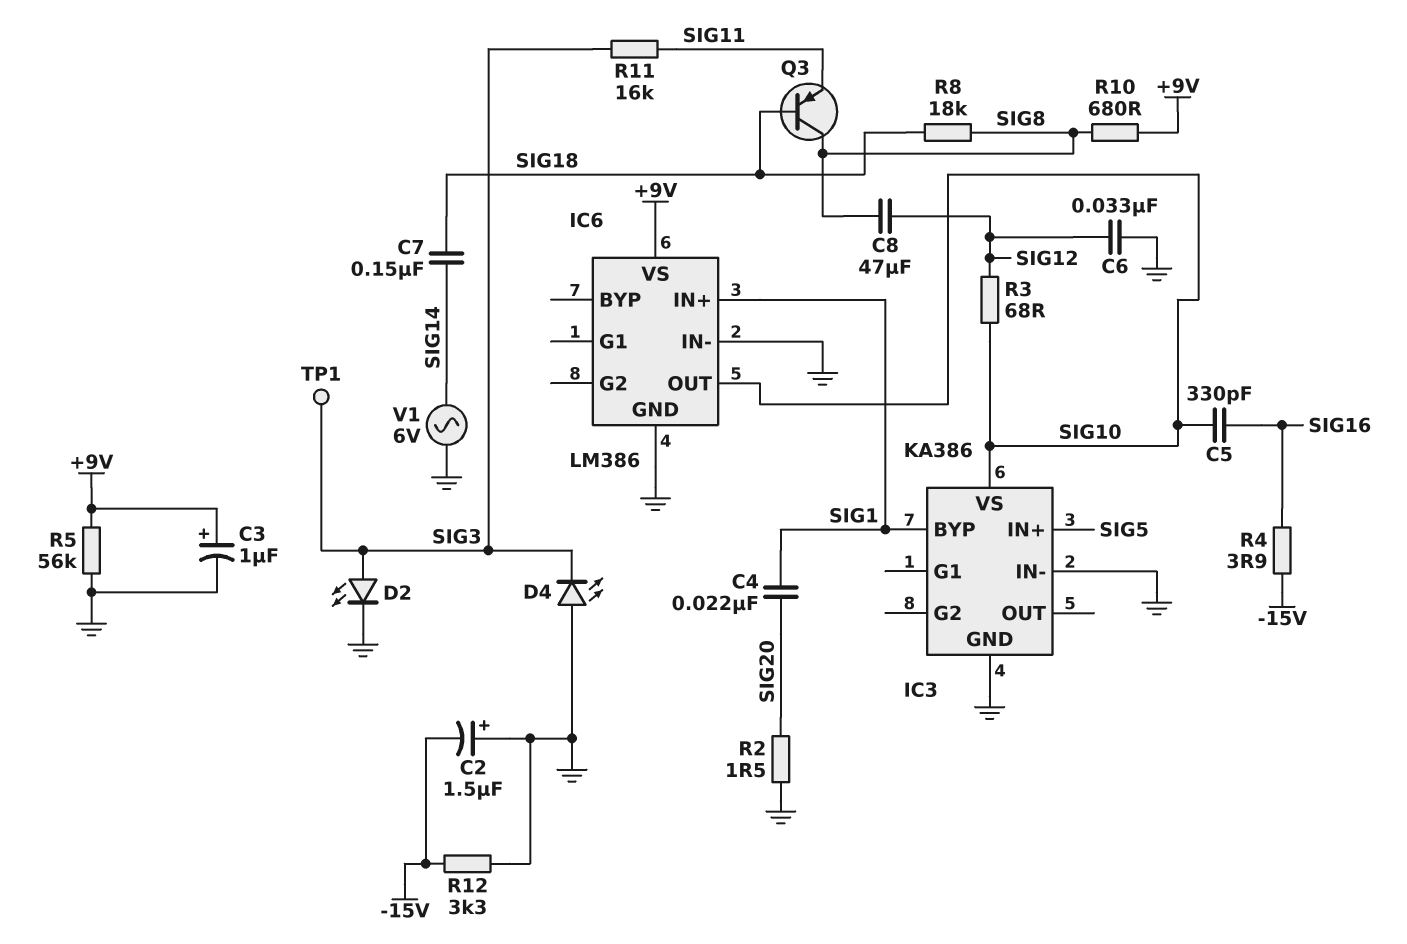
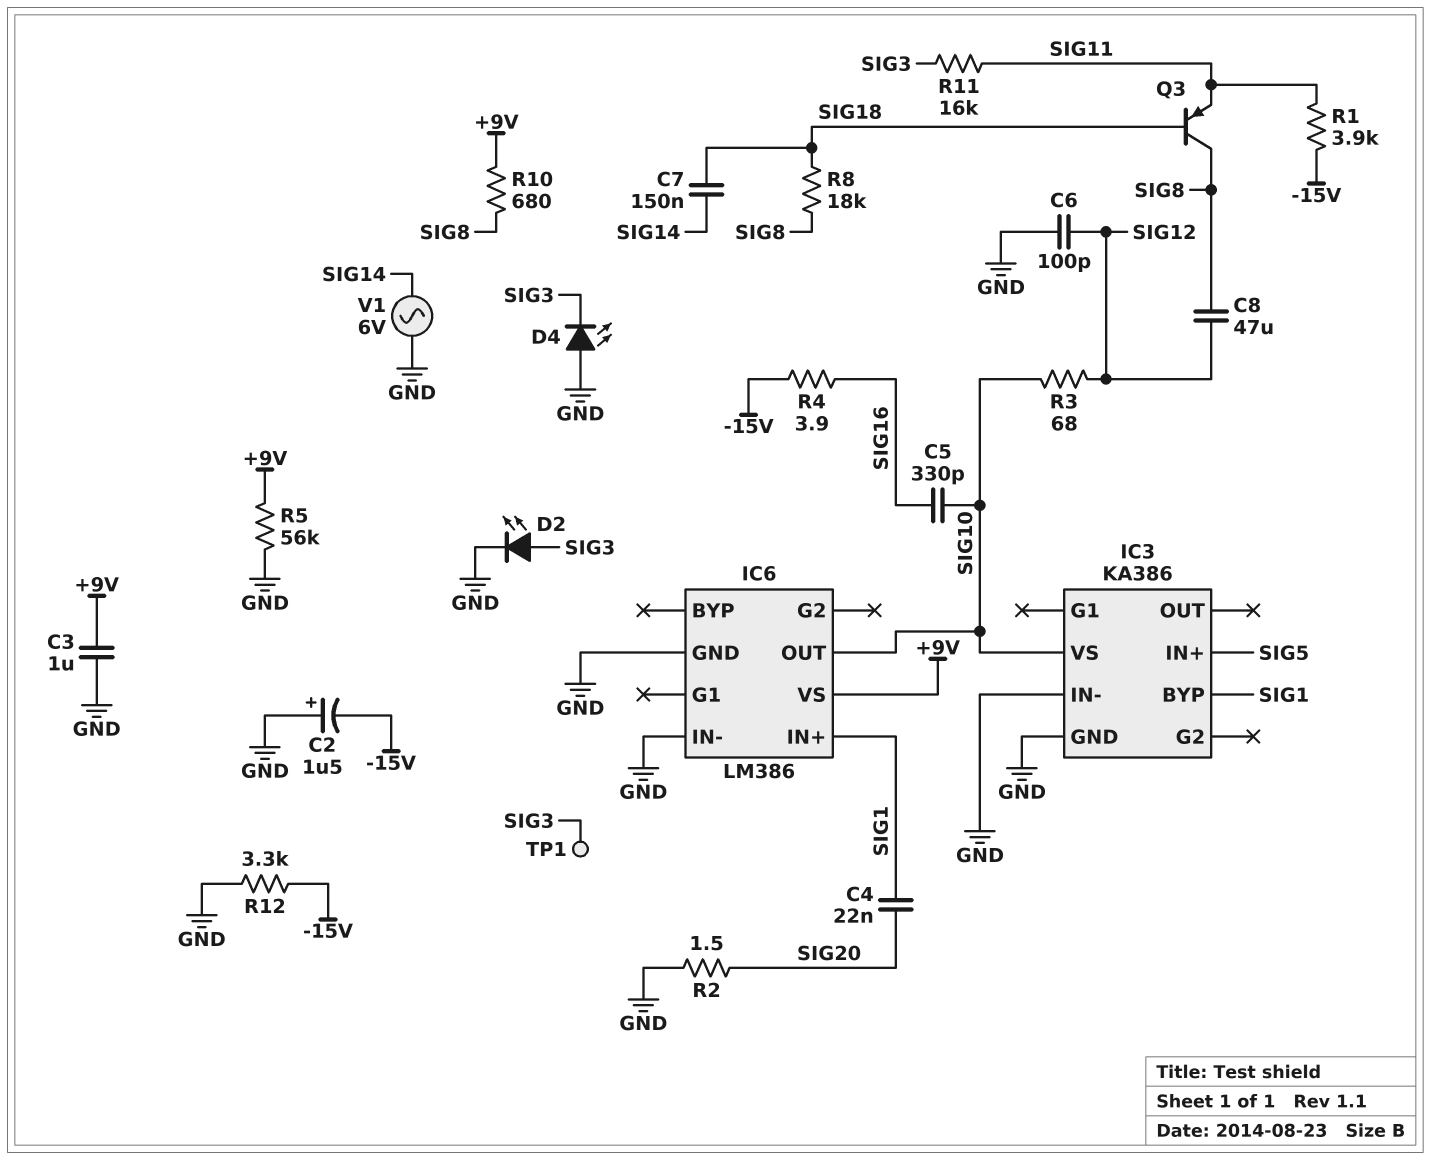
C3: 1uF (plus +9V, minus GND) -> 1uF (+9V, GND)
C6: 33nF (GND, SIG12) -> 100pF (GND, SIG12)
R1: none -> 3.9k (-15V, SIG11)

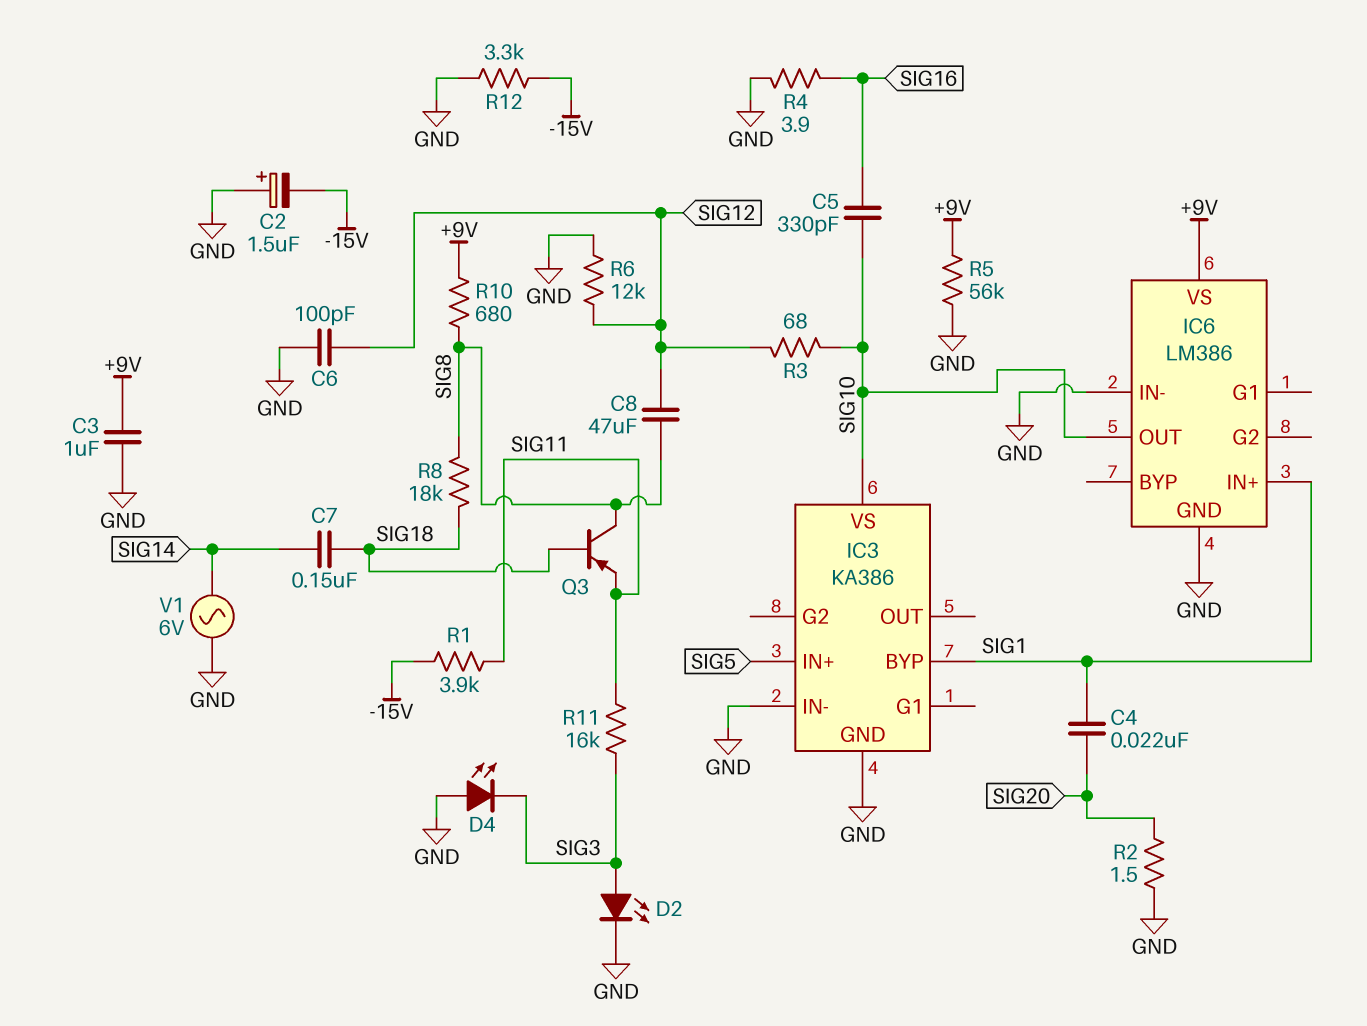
R4: 3.9 (-15V, SIG16) -> 3.9 (GND, SIG16)
R6: none -> 12k (GND, SIG12)
TP1: test point (SIG3) -> none

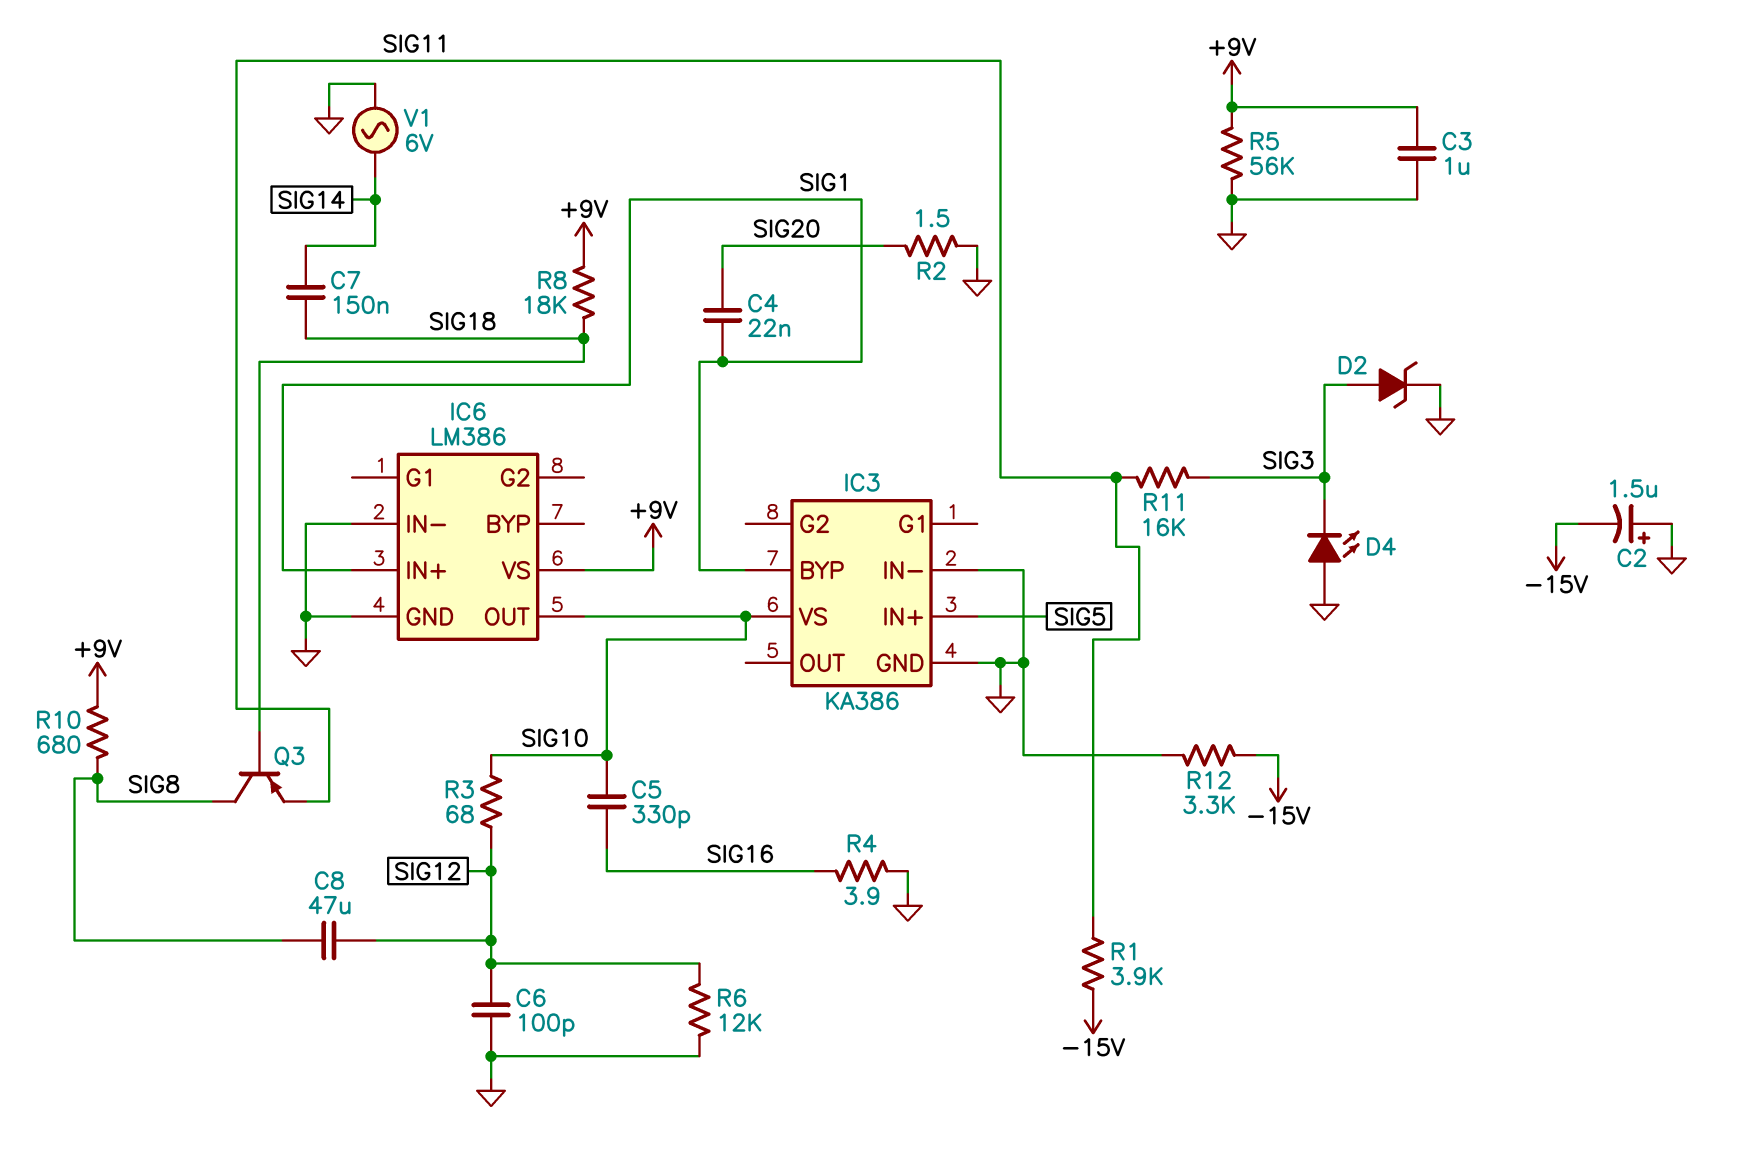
D2: LED (A SIG3, K GND) -> zener (A SIG3, K GND)
R8: 18k (SIG8, SIG18) -> 18k (+9V, SIG18)

